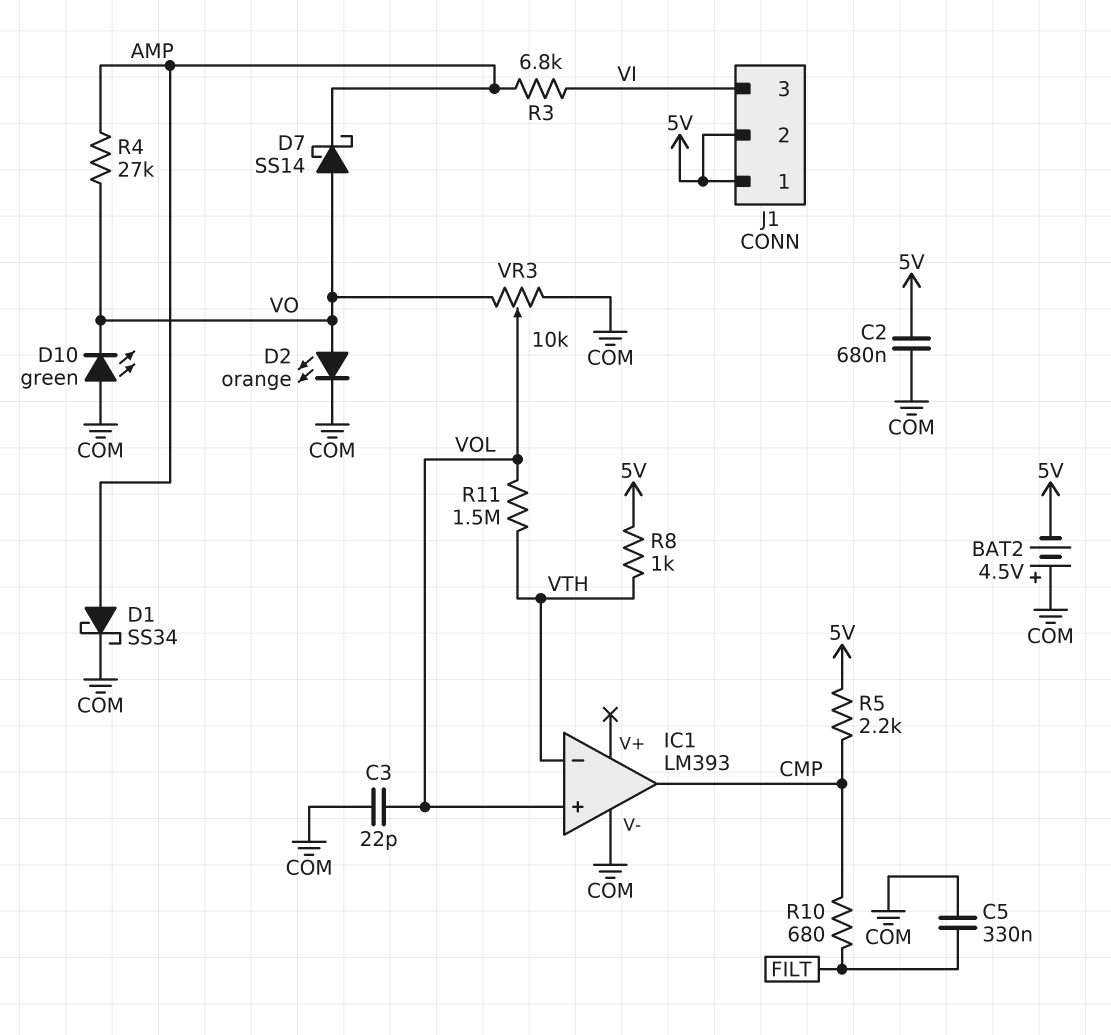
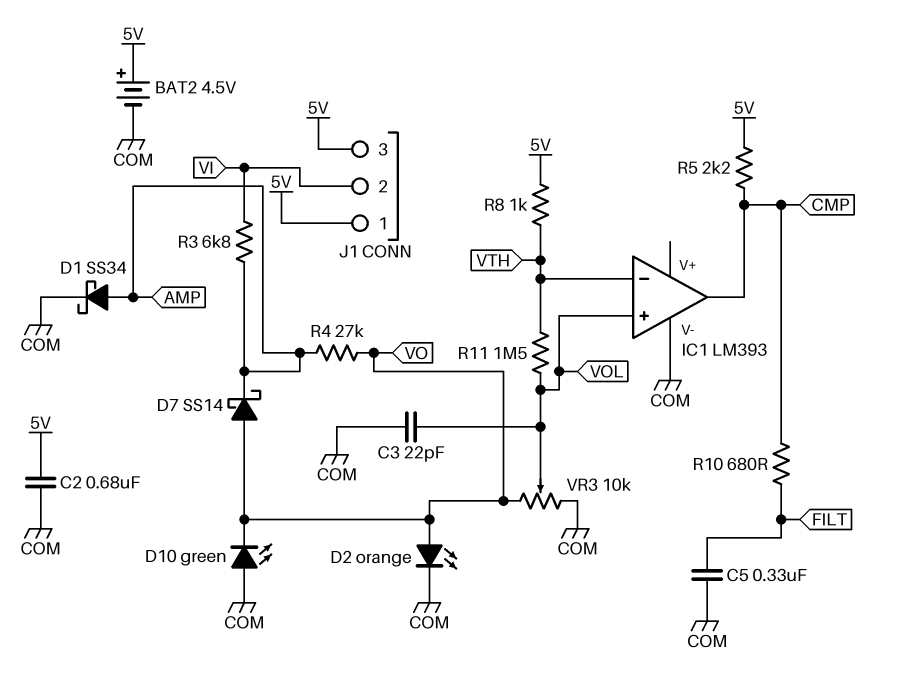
BAT2: 4.5V (plus COM, minus 5V) -> 4.5V (plus 5V, minus COM)
J1 pin 2: 5V -> VI
J1 pin 3: VI -> 5V

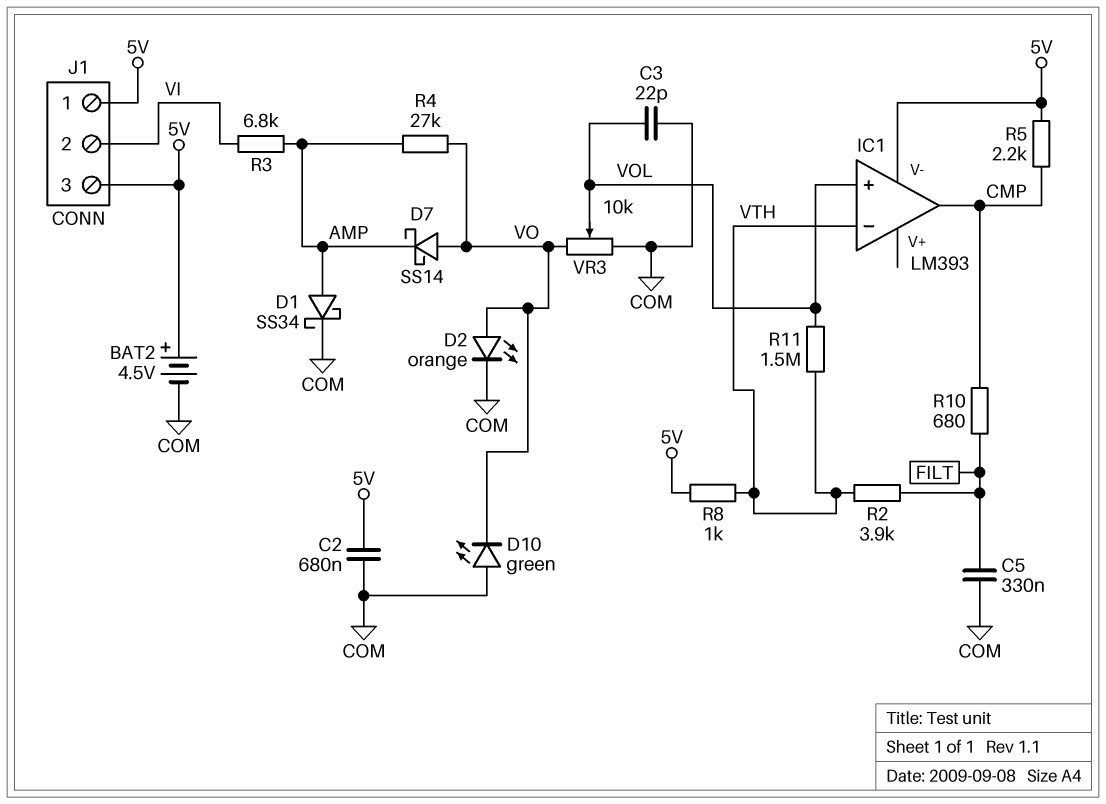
IC1 pin V-: COM -> 5V
R2: none -> 3.9k (FILT, VTH)

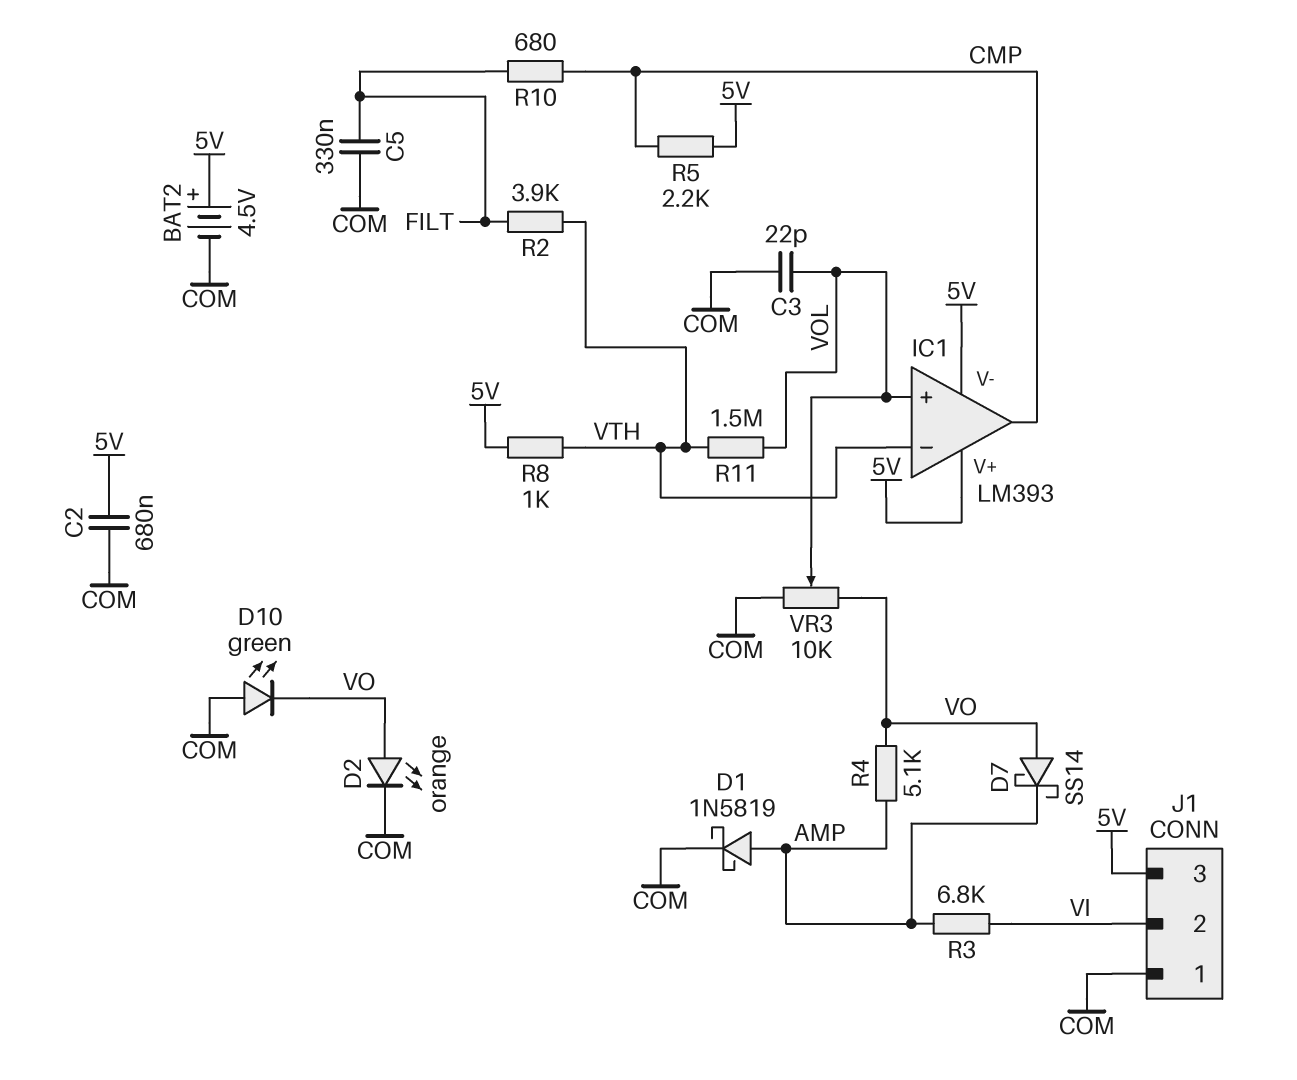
D1: schottky SS34 (A AMP, K COM) -> schottky 1N5819 (A AMP, K COM)
IC1 pin V+: none -> 5V
J1 pin 1: 5V -> COM
R4: 27k (AMP, VO) -> 5.1k (AMP, VO)

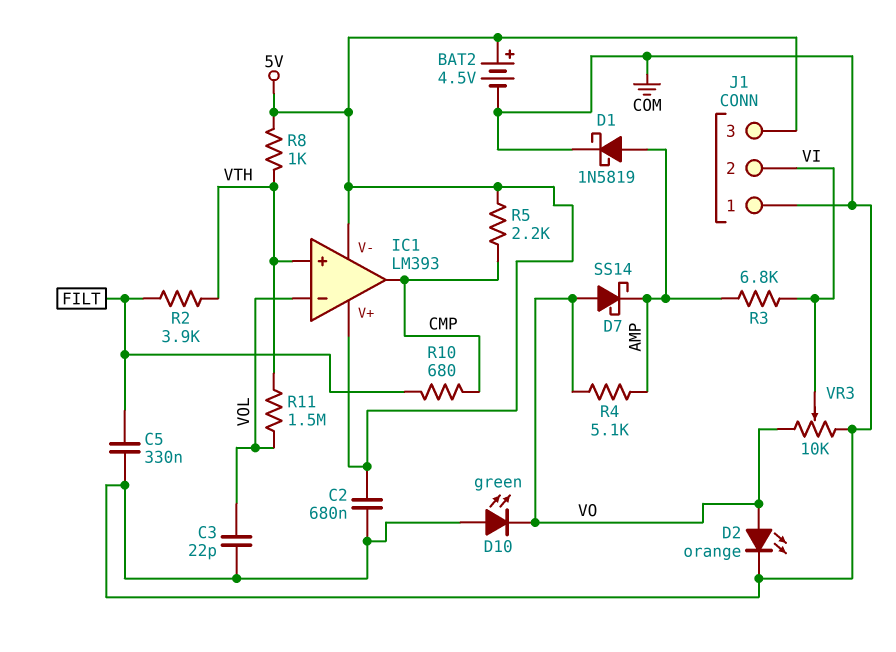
IC1 pin in+: VOL -> VTH
IC1 pin in-: VTH -> VOL
VR3: 10k (COM, VO, wiper VOL) -> 10k (COM, VO, wiper VI)

